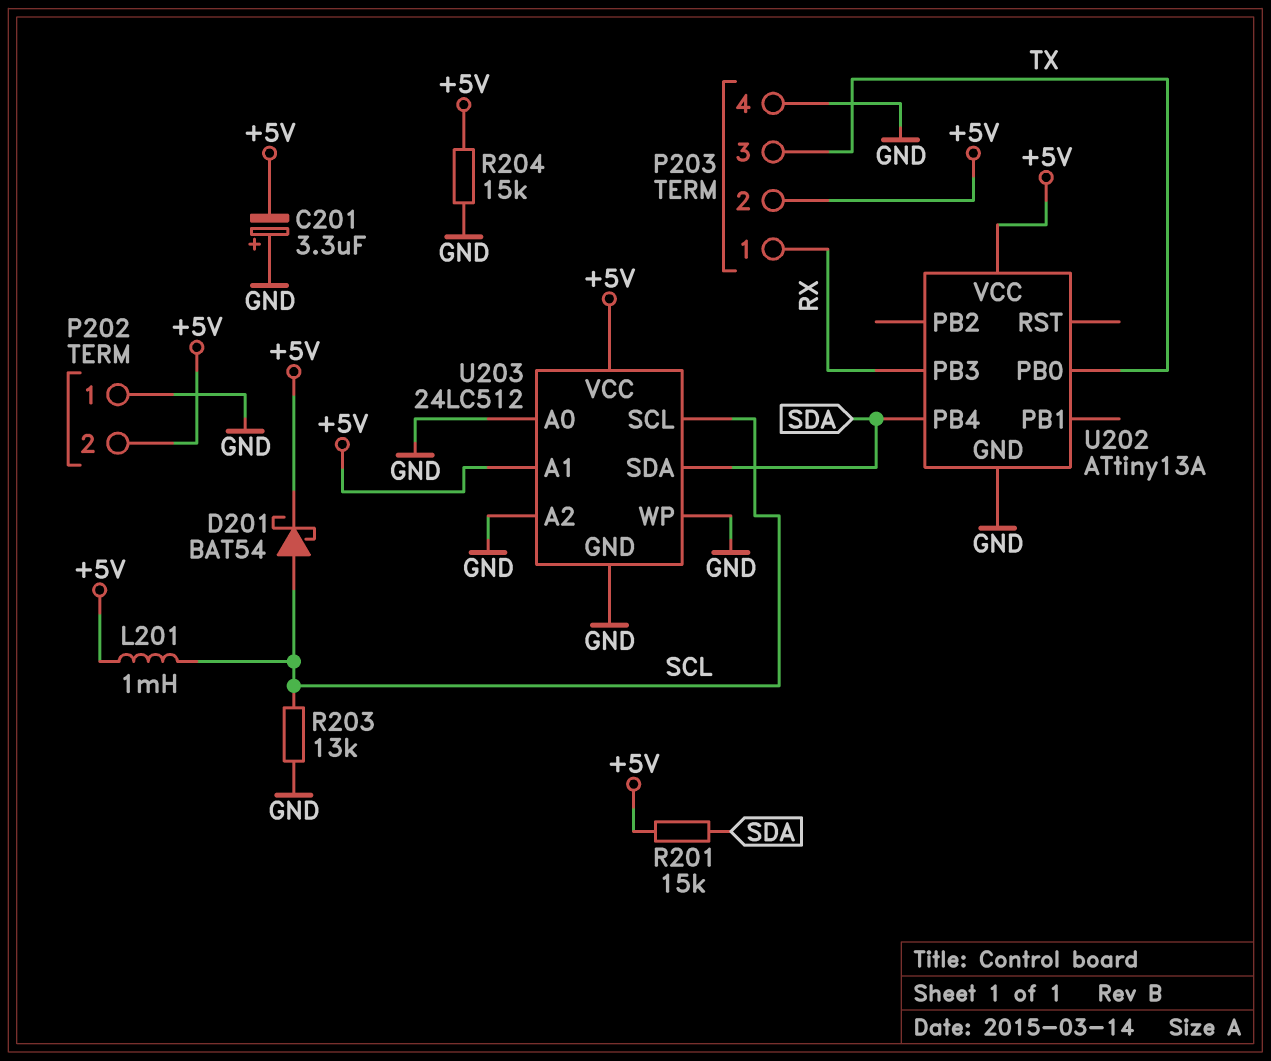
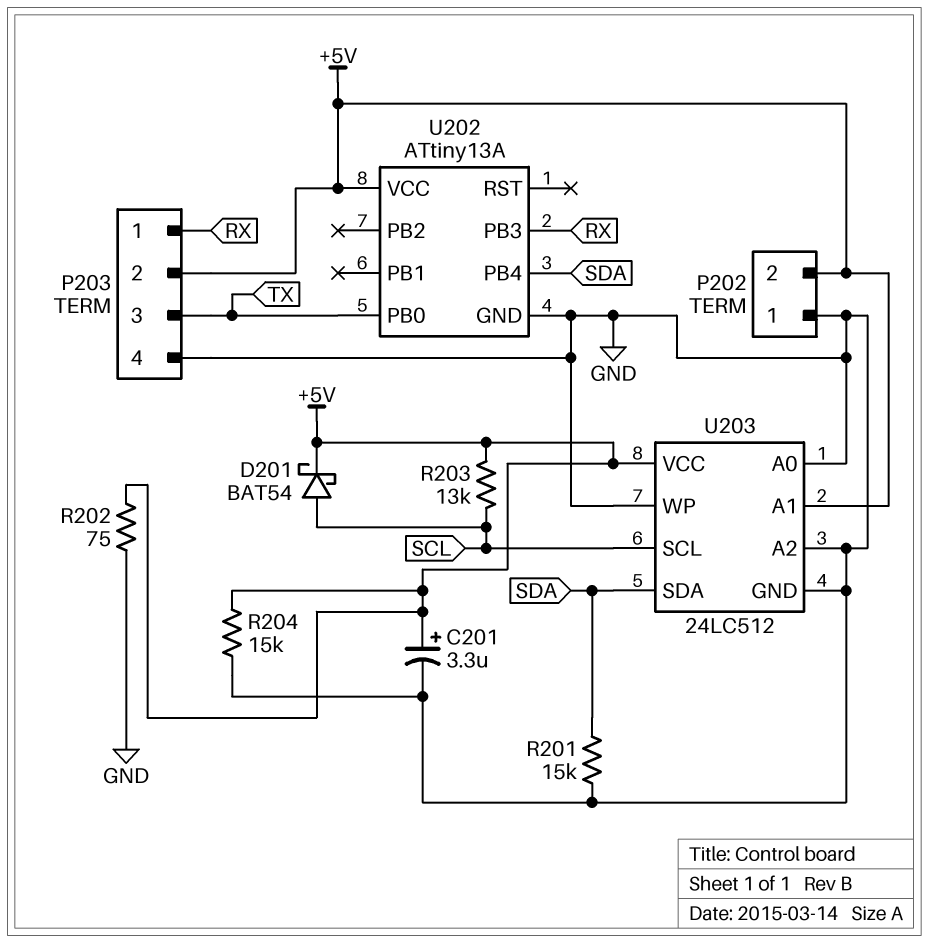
C201: 3.3uF (plus GND, minus +5V) -> 3.3uF (plus +5V, minus GND)
L201: 1mH (+5V, SCL) -> none
R201: 15k (+5V, SDA) -> 15k (GND, SDA)
R202: none -> 75 (+5V, GND)
R203: 13k (GND, SCL) -> 13k (+5V, SCL)

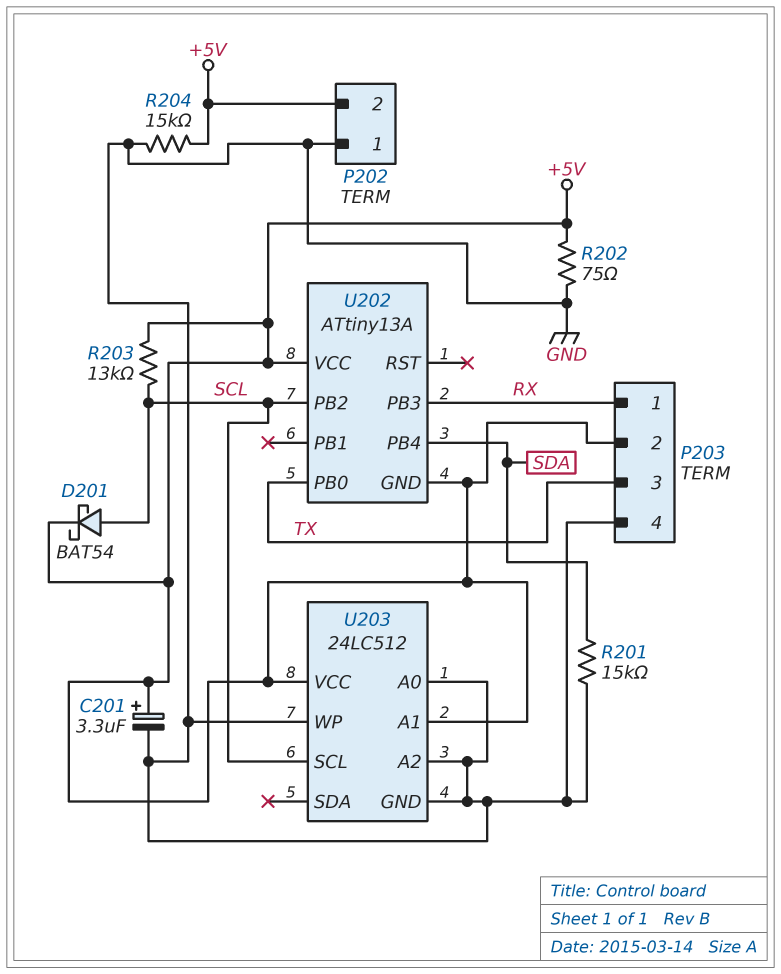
U202 pin GND: GND -> +5V
U202 pin PB2: none -> SCL
U203 pin SDA: SDA -> none

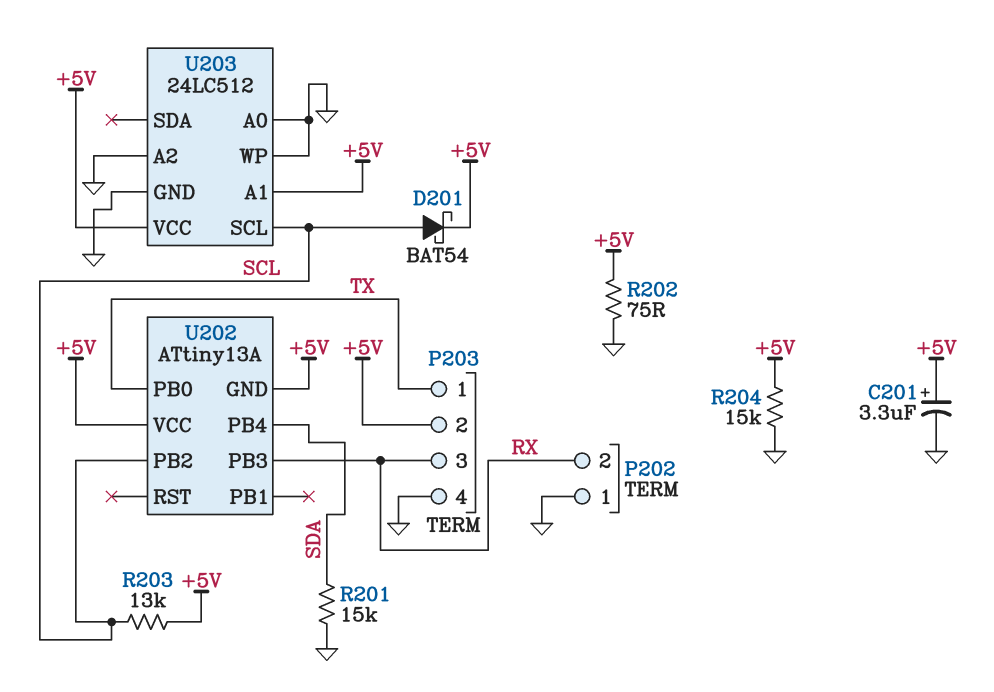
P202 pin 2: +5V -> RX
P203 pin 1: RX -> TX
P203 pin 3: TX -> RX

